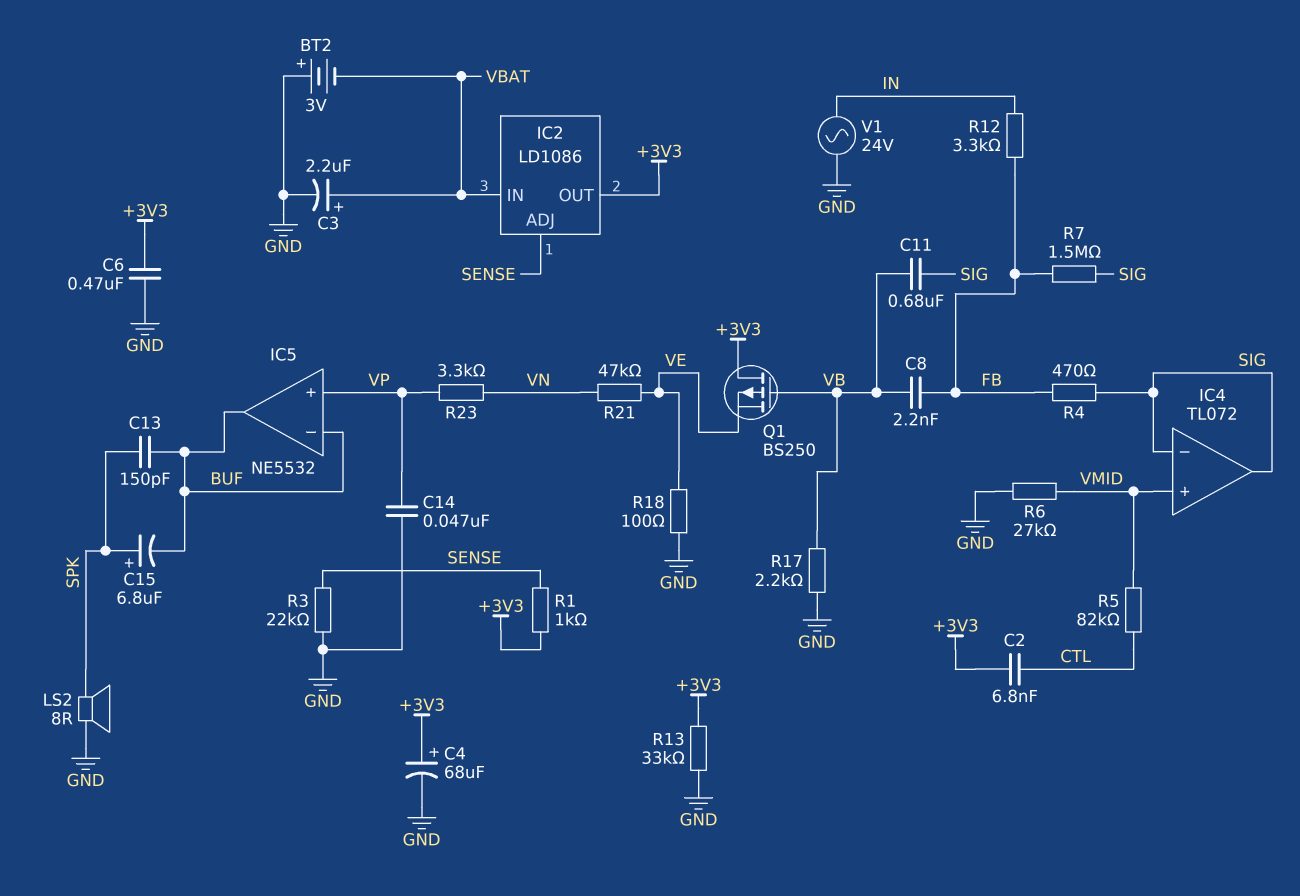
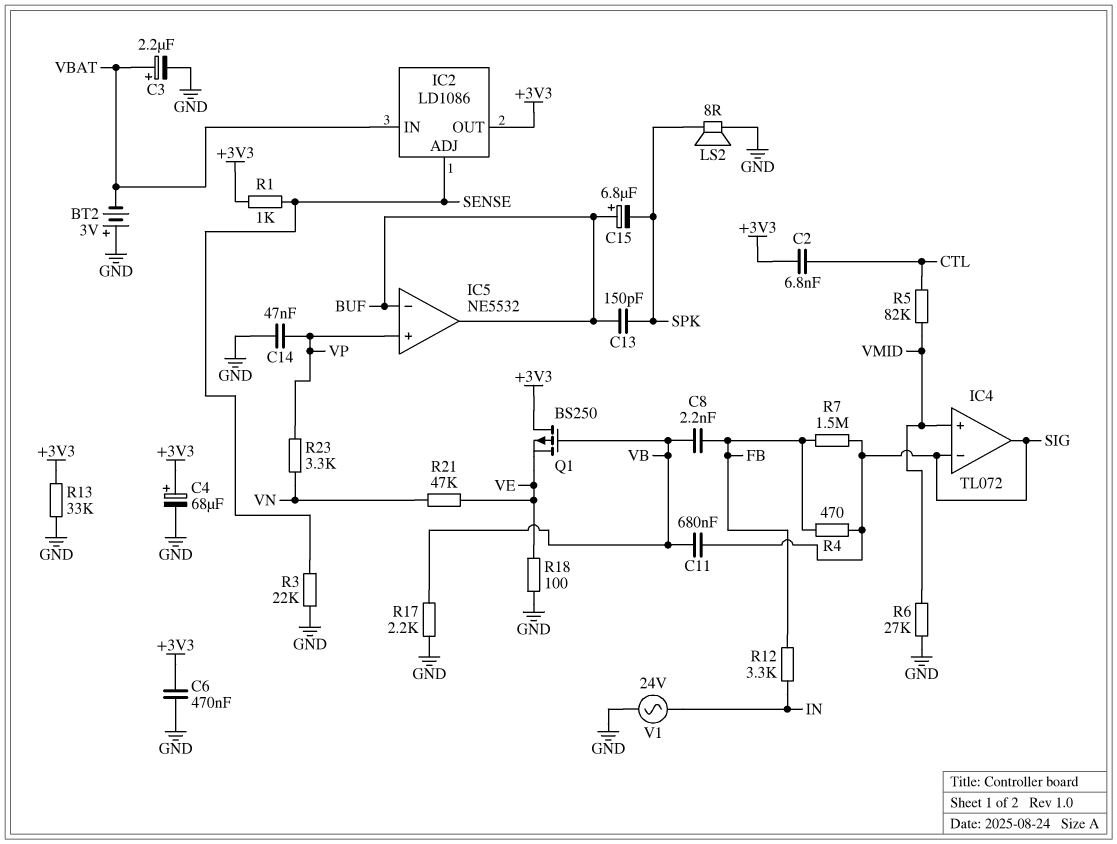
C15: 6.8uF (plus SPK, minus BUF) -> 6.8uF (plus BUF, minus SPK)

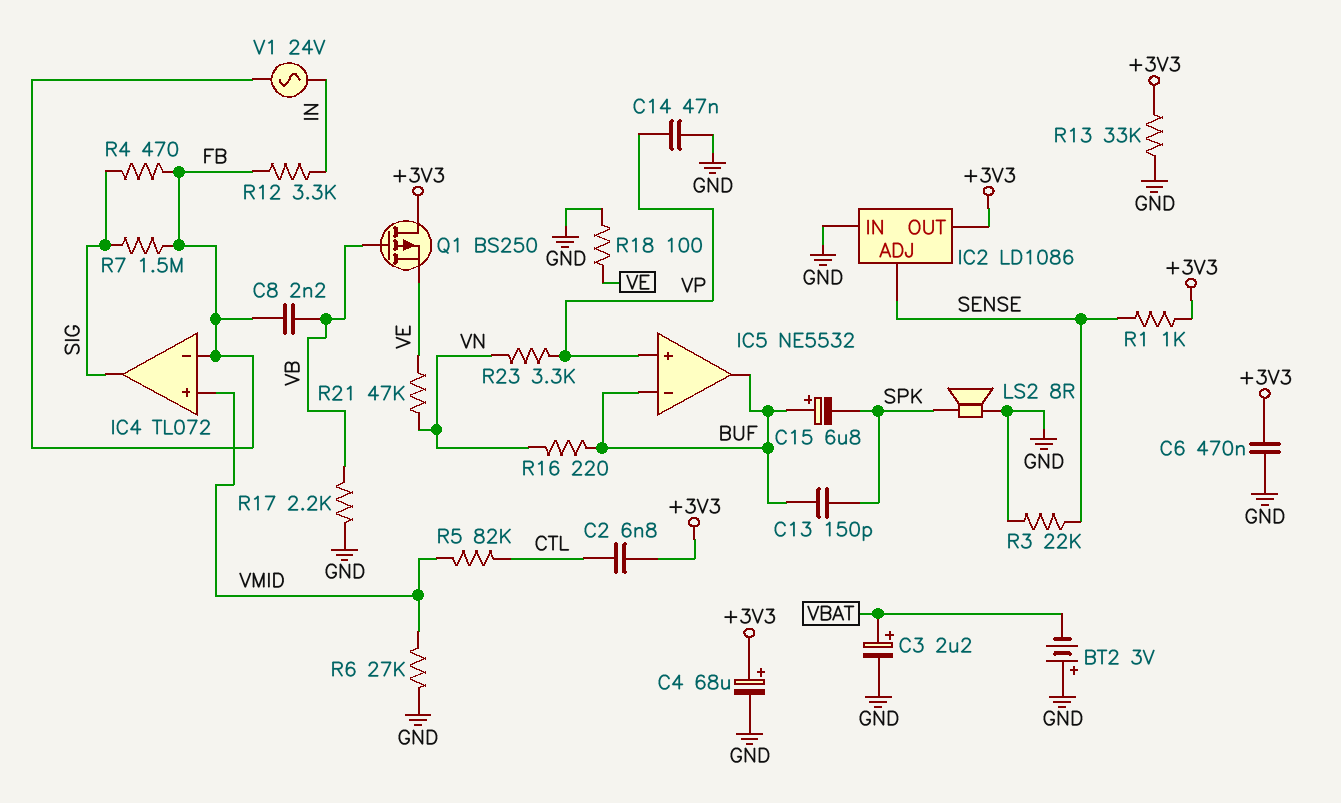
C11: 680nF (SIG, VB) -> none
IC2 pin IN: VBAT -> GND
IC4 pin in-: SIG -> FB
R16: none -> 220 (BUF, VN)
V1: AC 24V (GND, IN) -> AC 24V (FB, IN)

